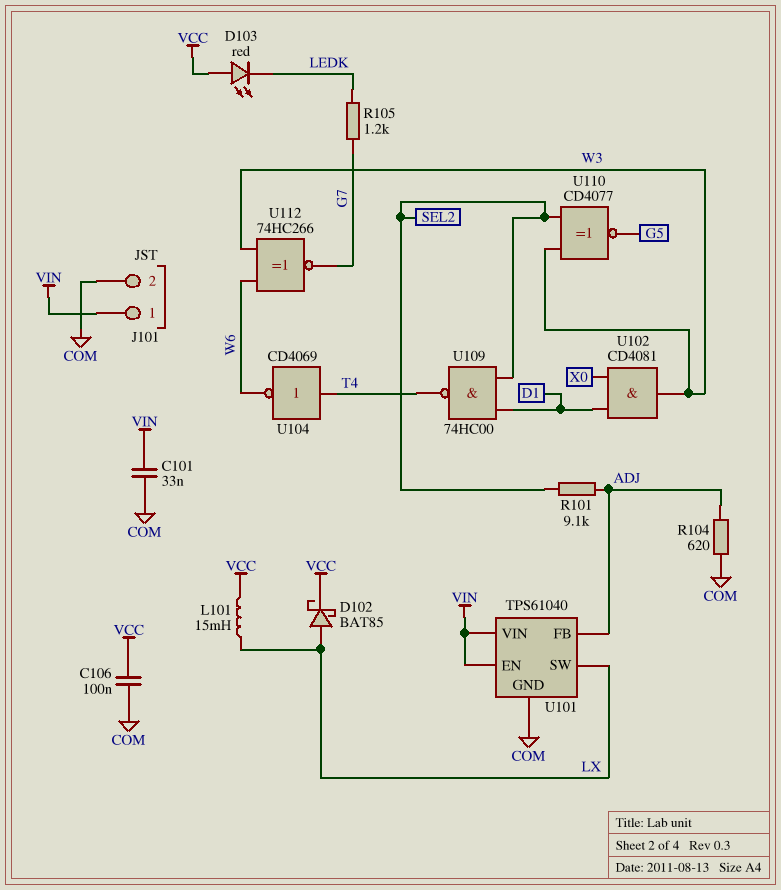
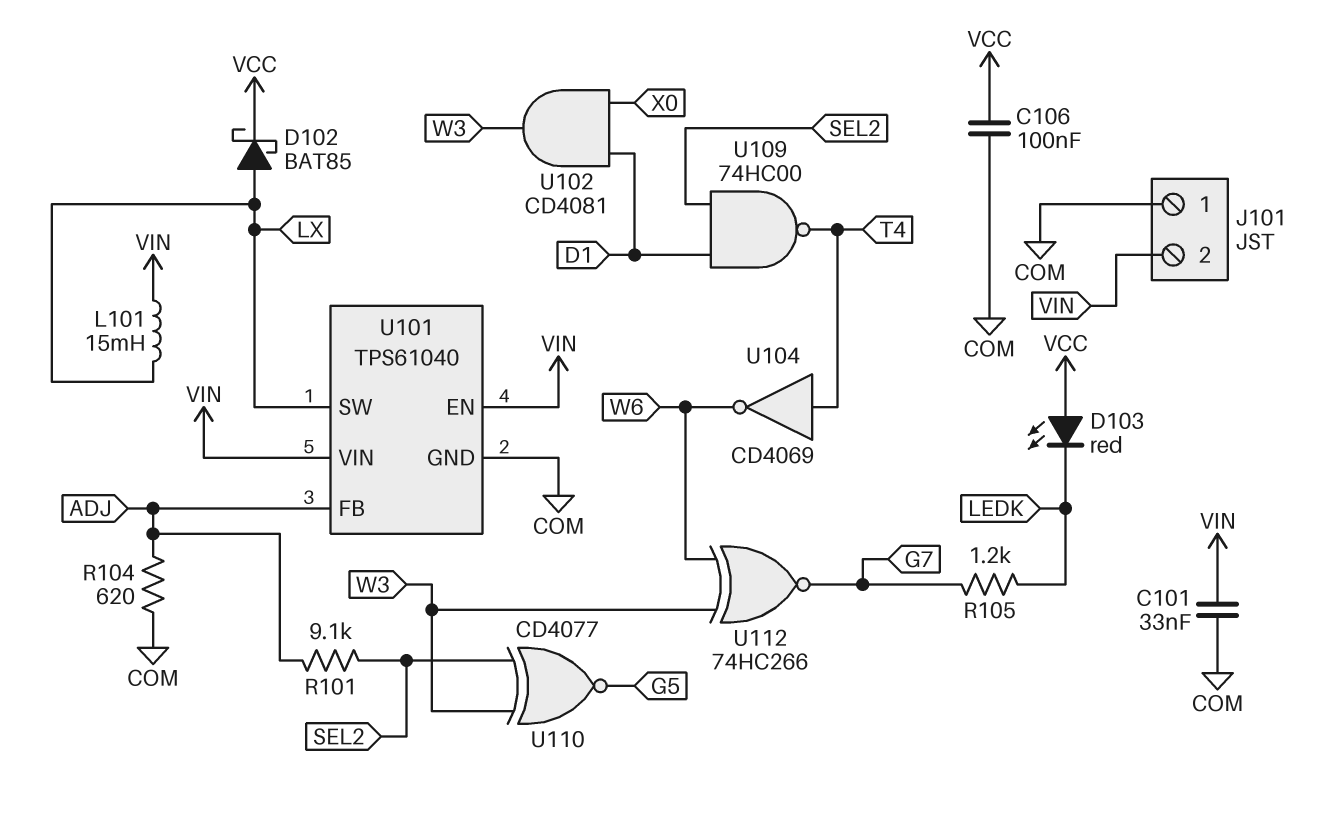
J101 pin 1: VIN -> COM
J101 pin 2: COM -> VIN
L101: 15mH (LX, VCC) -> 15mH (LX, VIN)

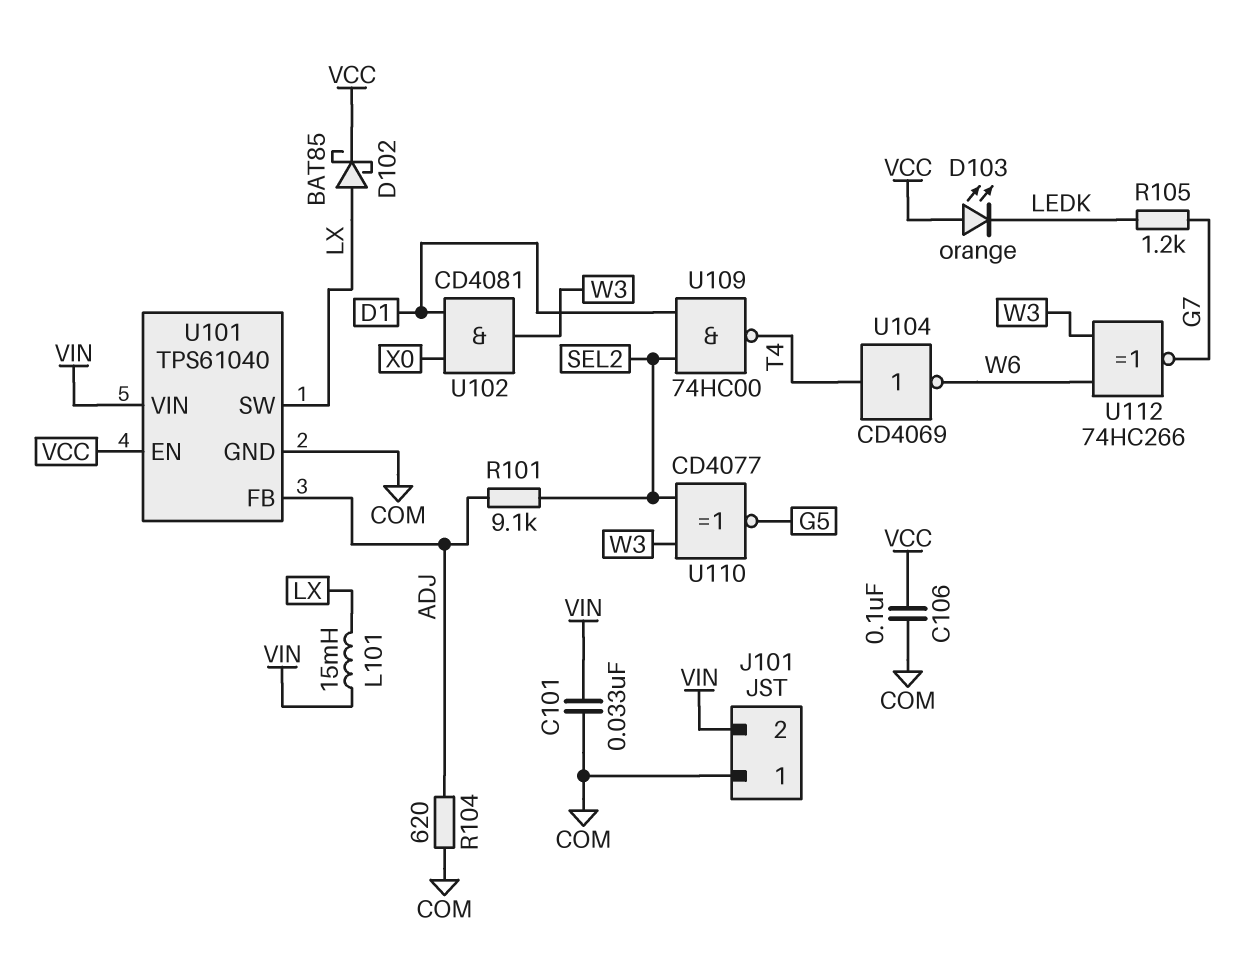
D103: LED red (A VCC, K LEDK) -> LED orange (A VCC, K LEDK)
U101 pin EN: VIN -> VCC

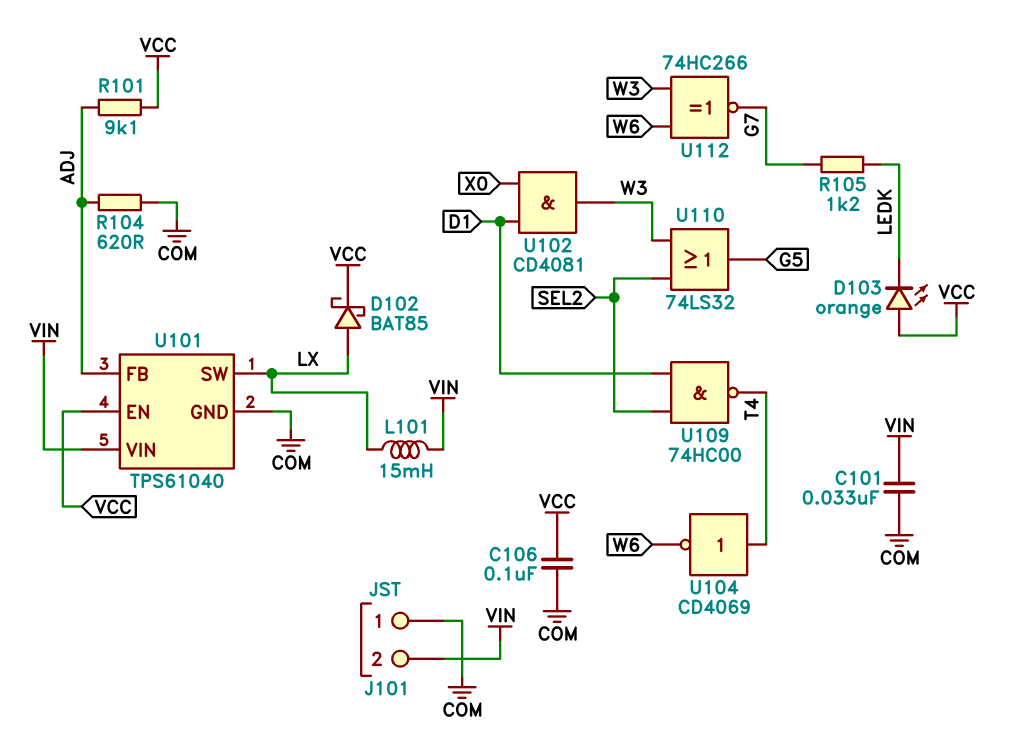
R101: 9.1k (ADJ, SEL2) -> 9.1k (ADJ, VCC)
U110: XNOR CD4077 (in SEL2, in W3, out G5) -> OR 74LS32 (in SEL2, in W3, out G5)

